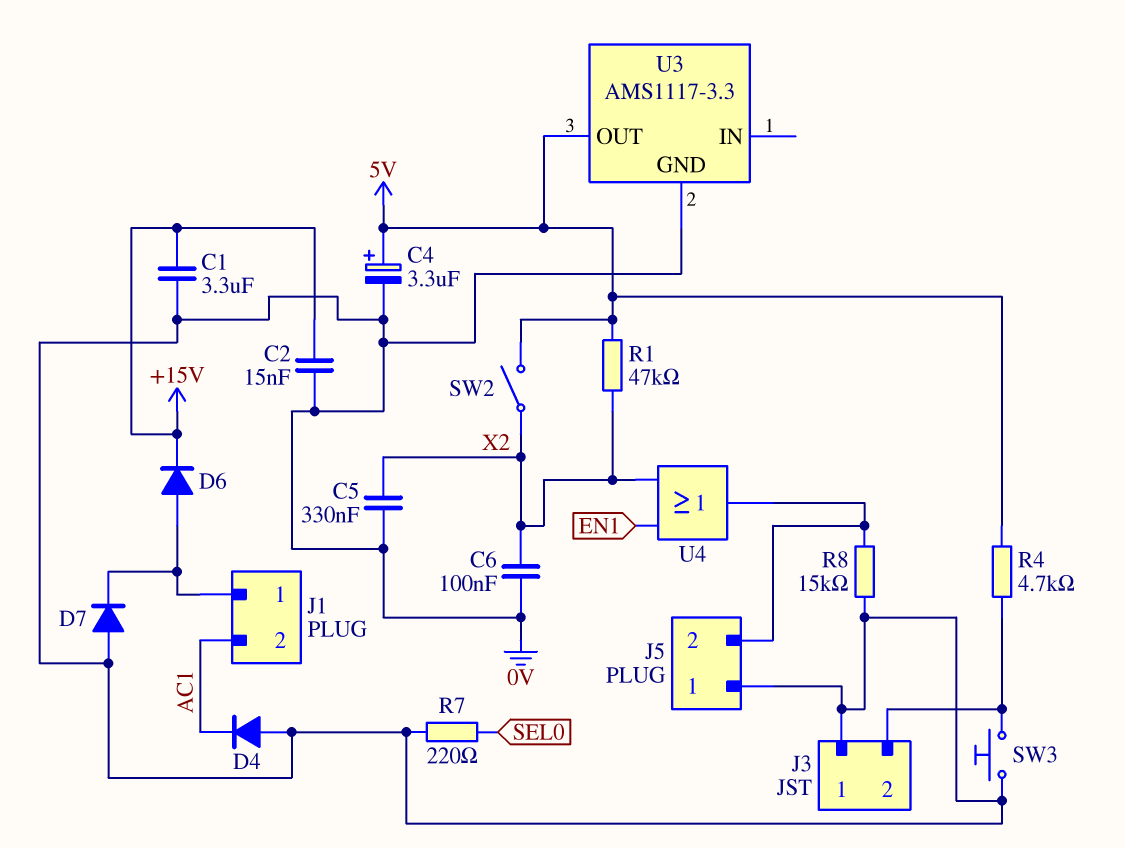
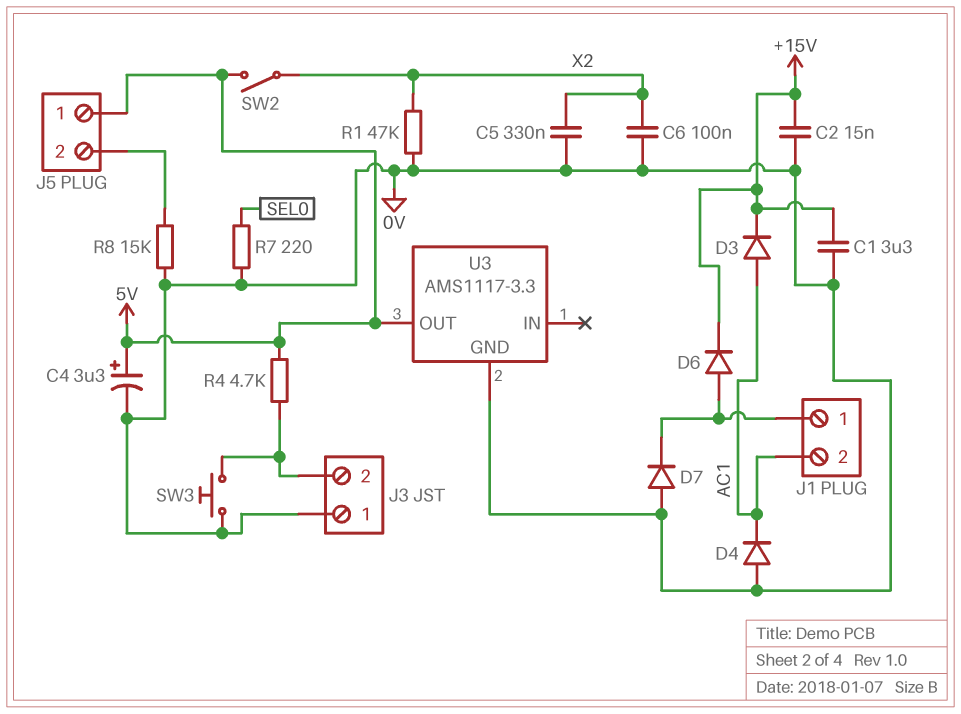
D3: none -> diode (A AC1, K +15V)
J5 pin 1: 0V -> 5V
R1: 47k (5V, X2) -> 47k (0V, X2)
U4: OR (in EN1, in X2, out J5/2) -> none

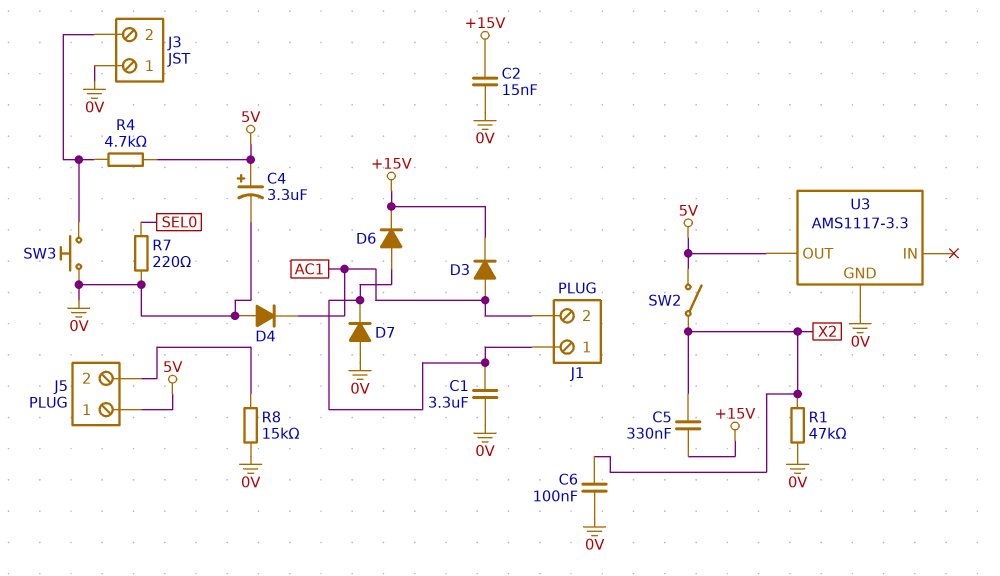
C1: 3.3uF (+15V, 0V) -> 3.3uF (0V, J1/1)
C5: 330nF (0V, X2) -> 330nF (+15V, X2)

